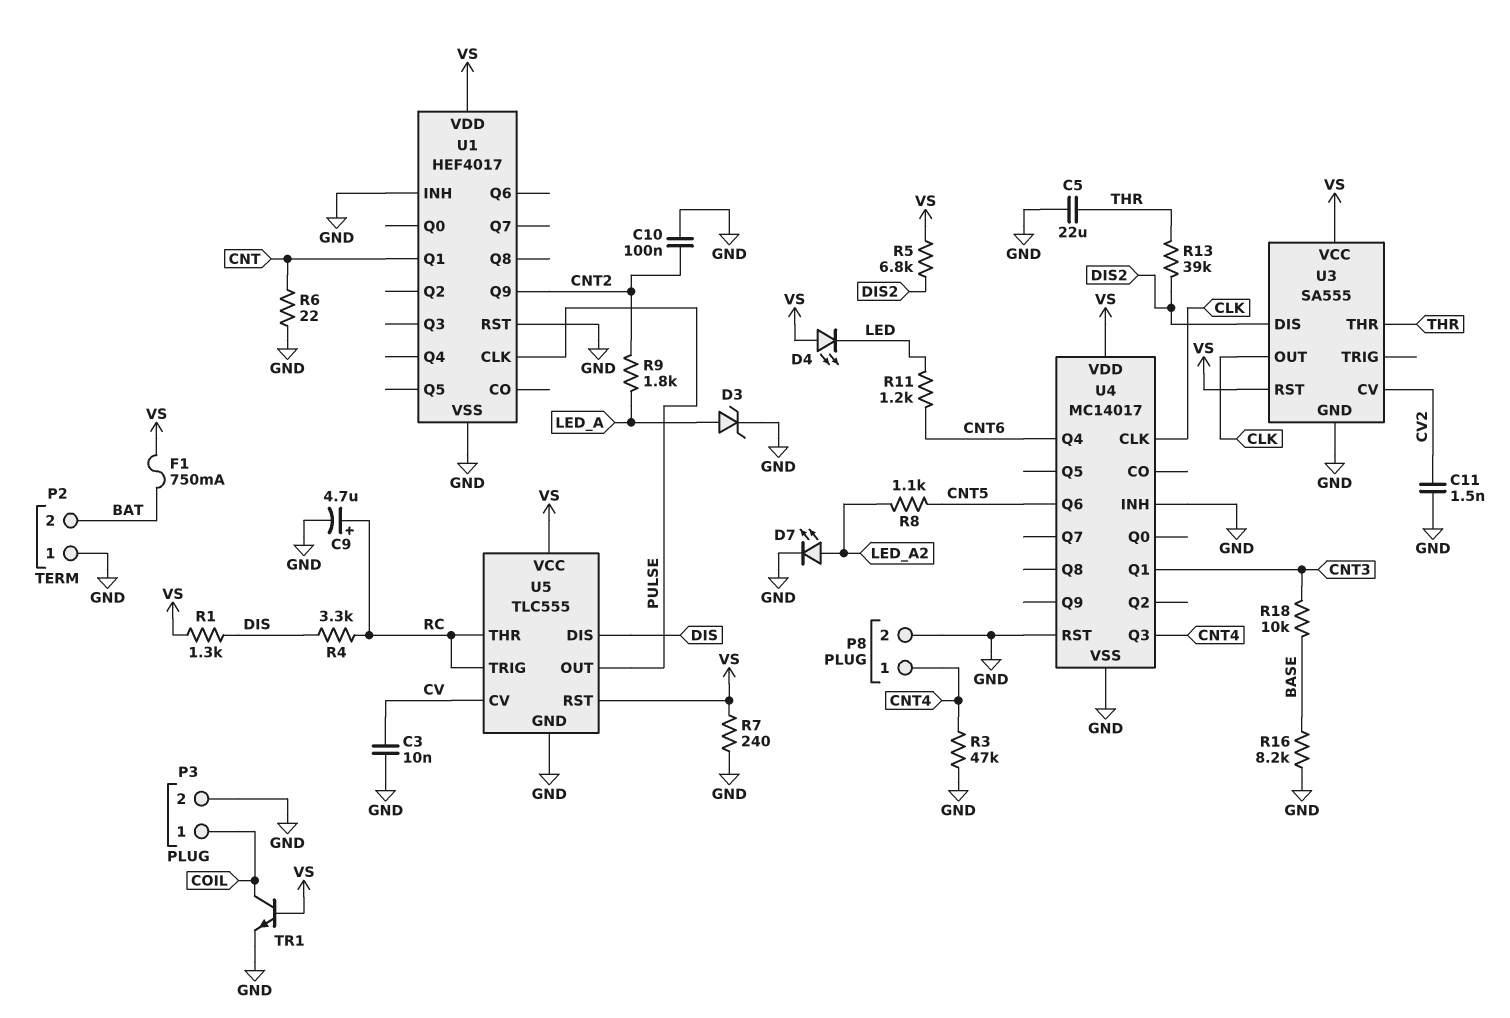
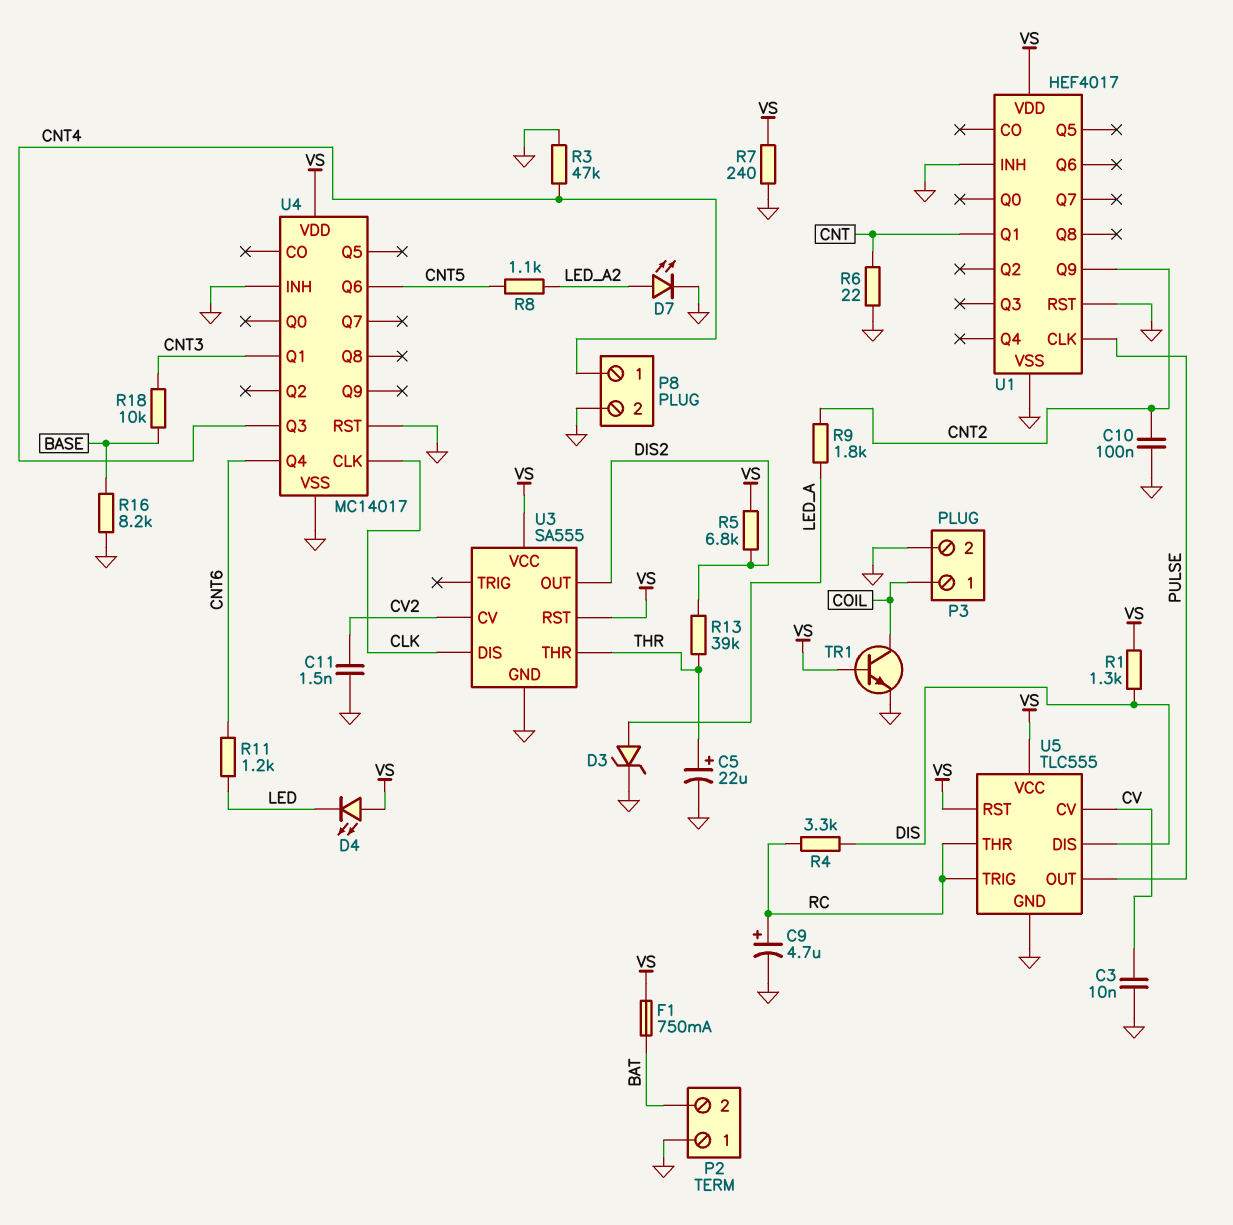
C5: 22uF (GND, THR) -> 22uF (plus THR, minus GND)
U3 pin DIS: DIS2 -> CLK
U3 pin OUT: CLK -> DIS2

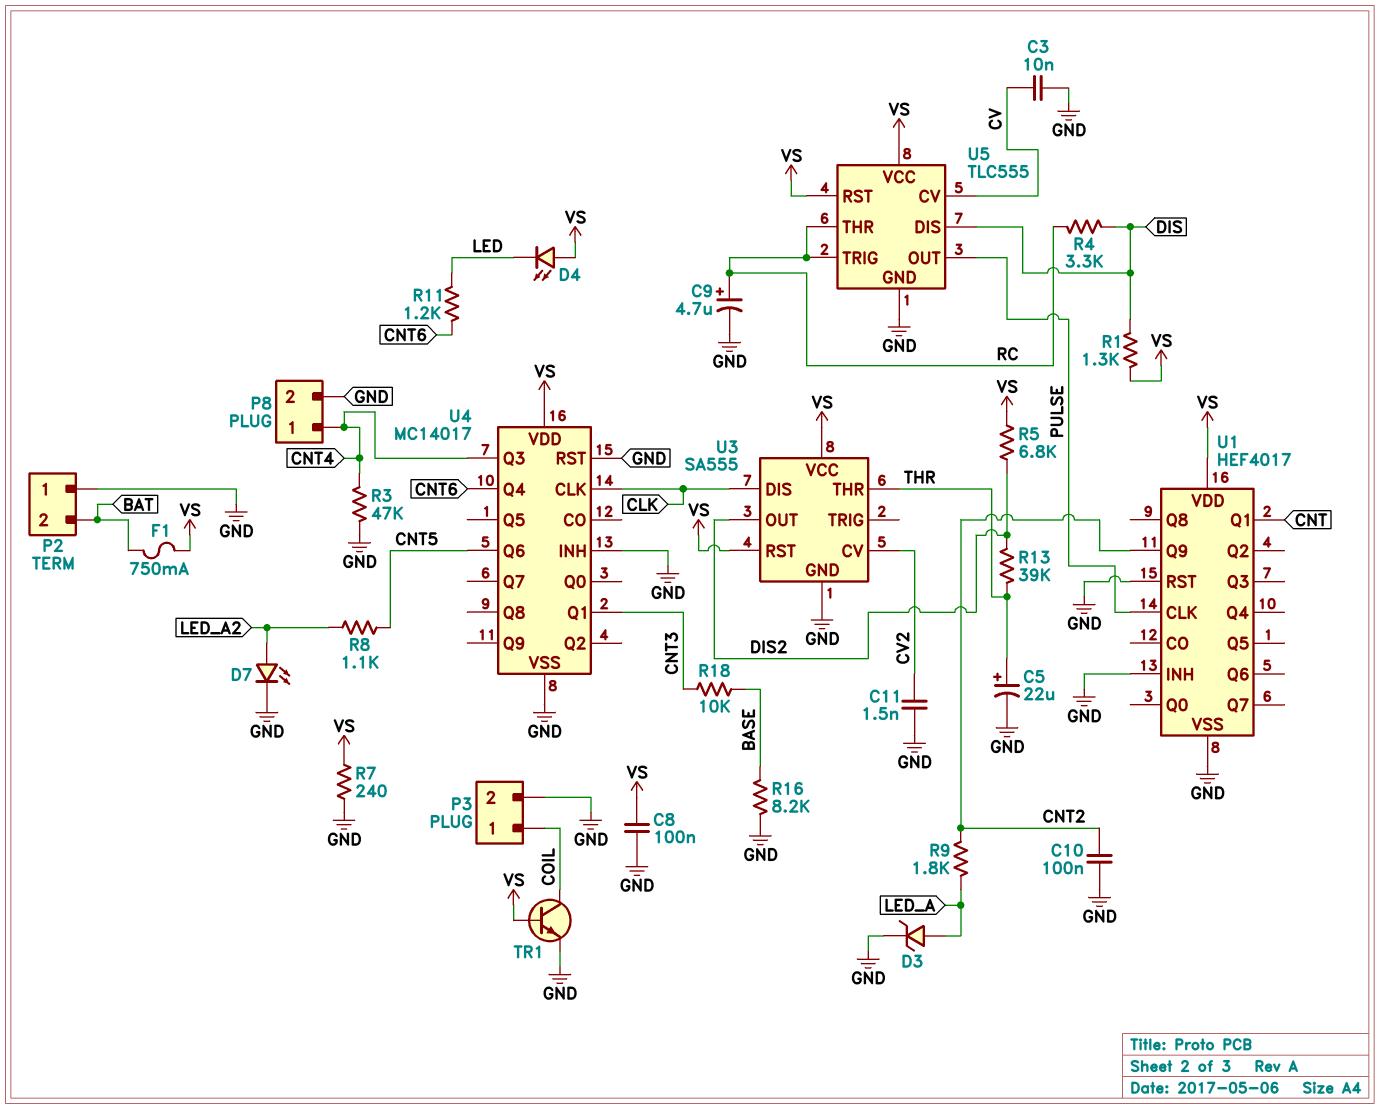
C8: none -> 100nF (GND, VS)
R6: 22 (CNT, GND) -> none

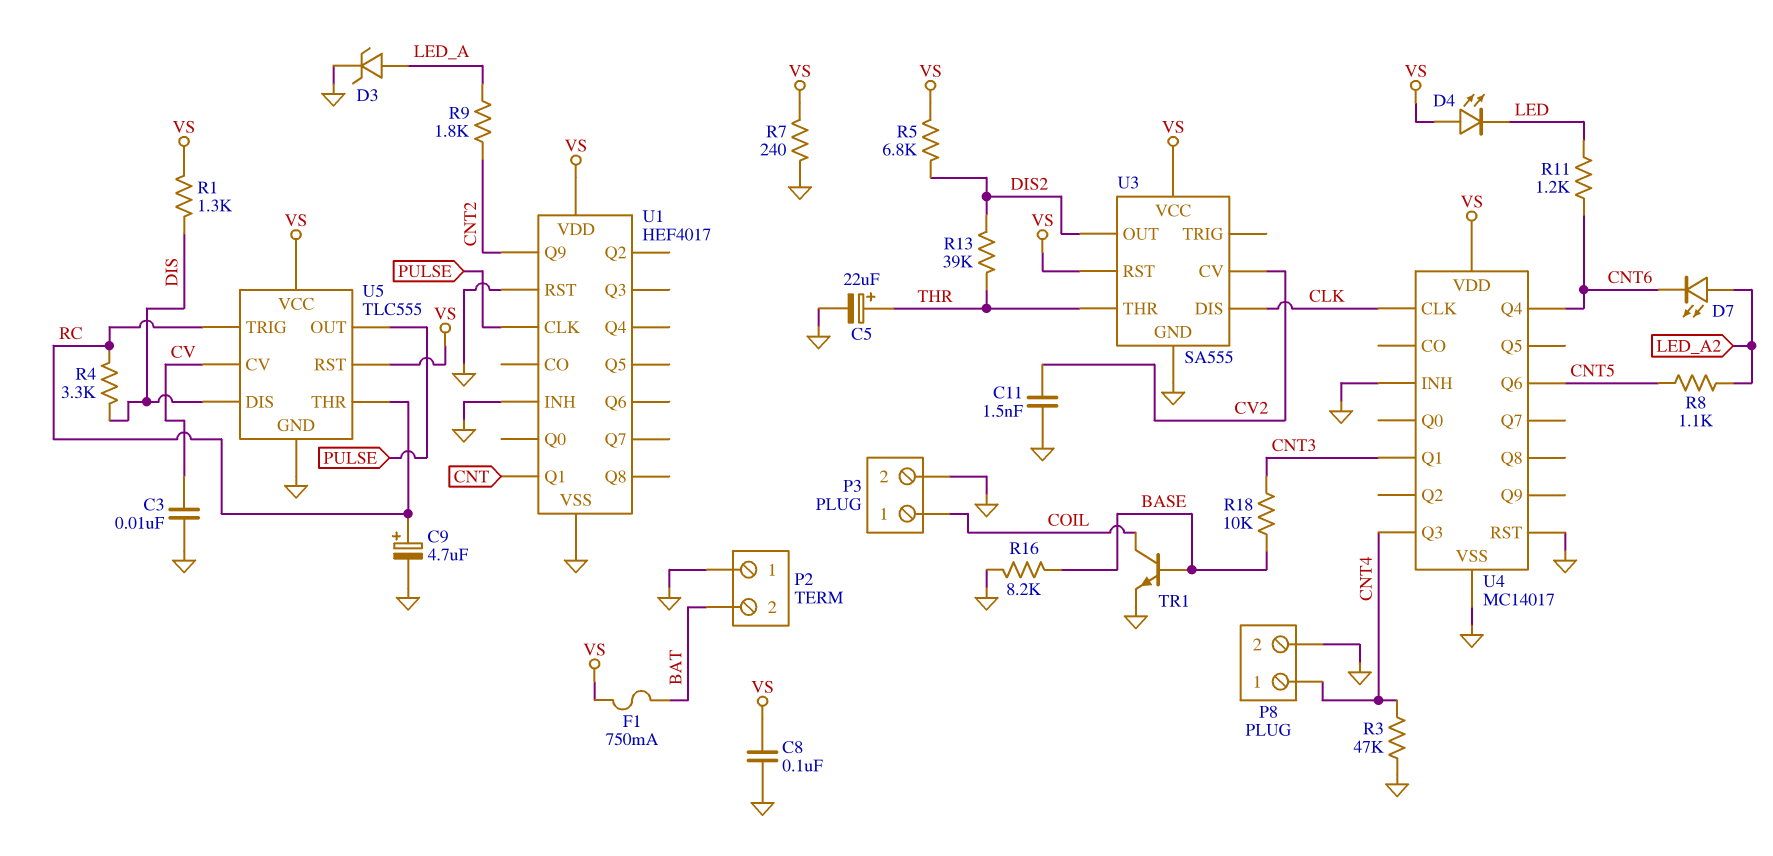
C10: 100nF (CNT2, GND) -> none
D7: LED (A LED_A2, K GND) -> LED (A LED_A2, K CNT6)
TR1: NPN (B VS, C COIL, E GND) -> NPN (B BASE, C COIL, E GND)

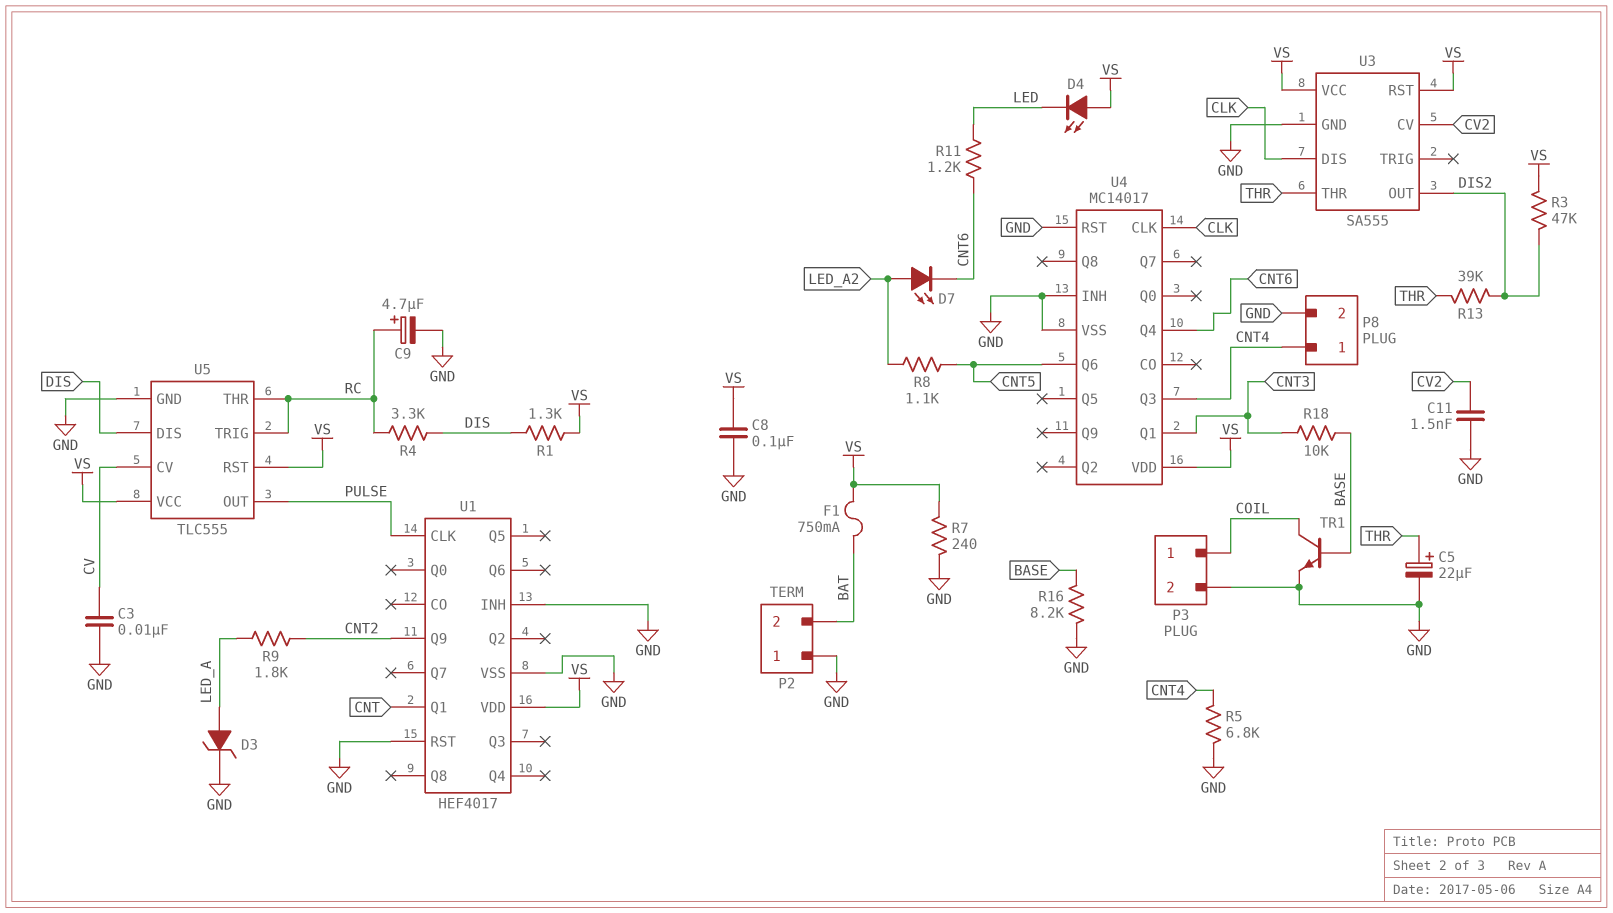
R3: 47k (CNT4, GND) -> 47k (DIS2, VS)
R5: 6.8k (DIS2, VS) -> 6.8k (CNT4, GND)

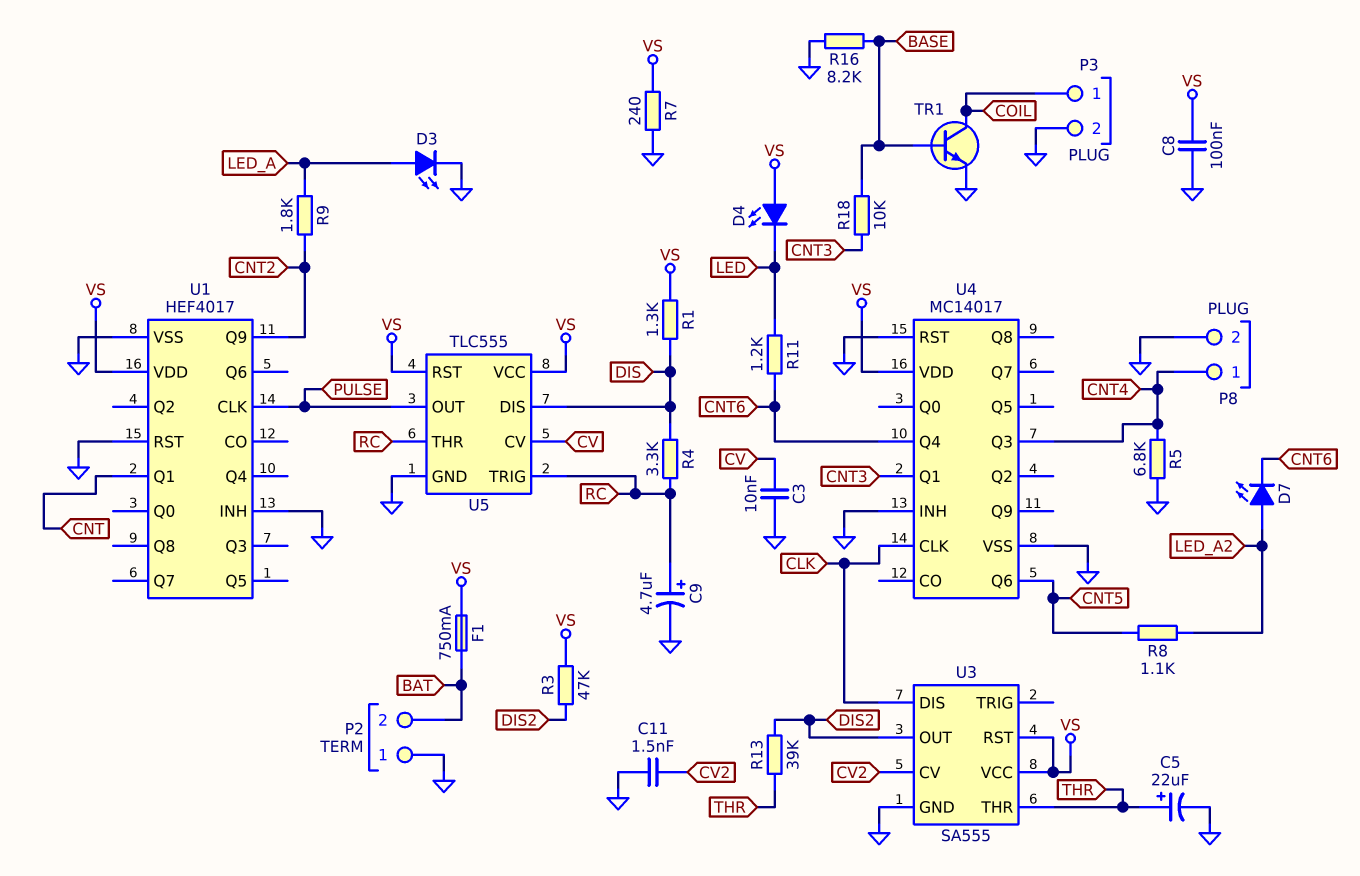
D3: zener (A LED_A, K GND) -> LED (A LED_A, K GND)

